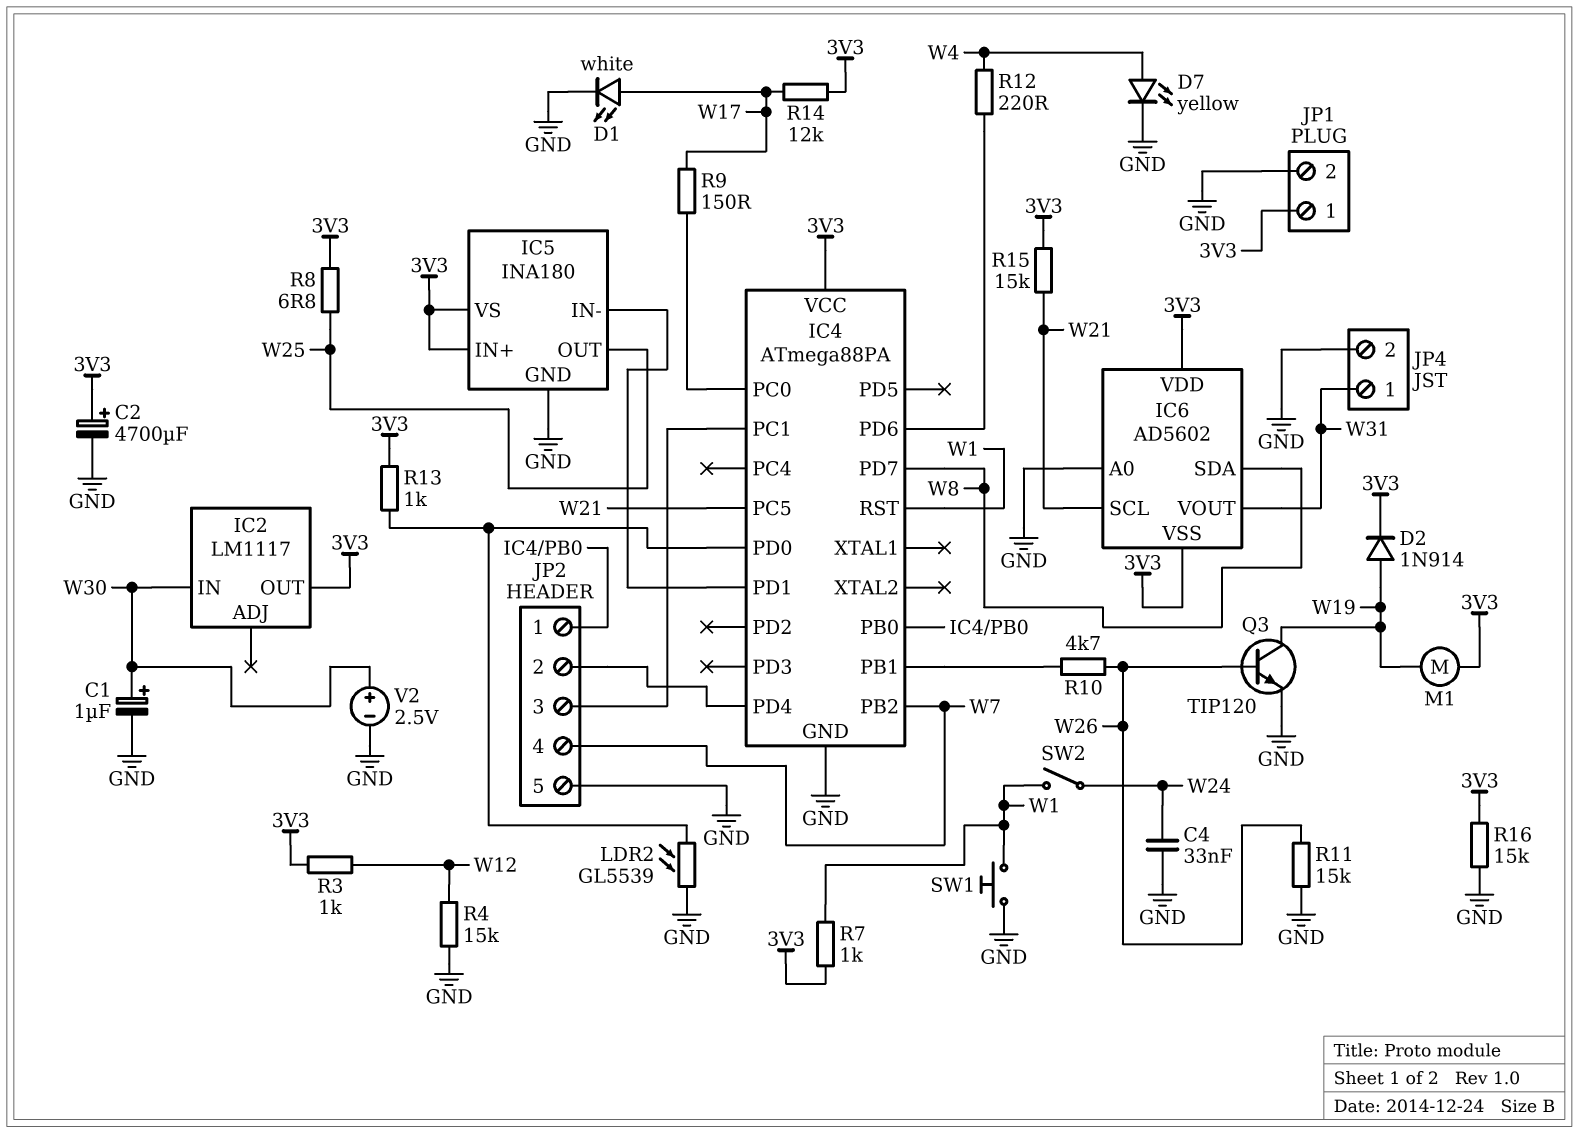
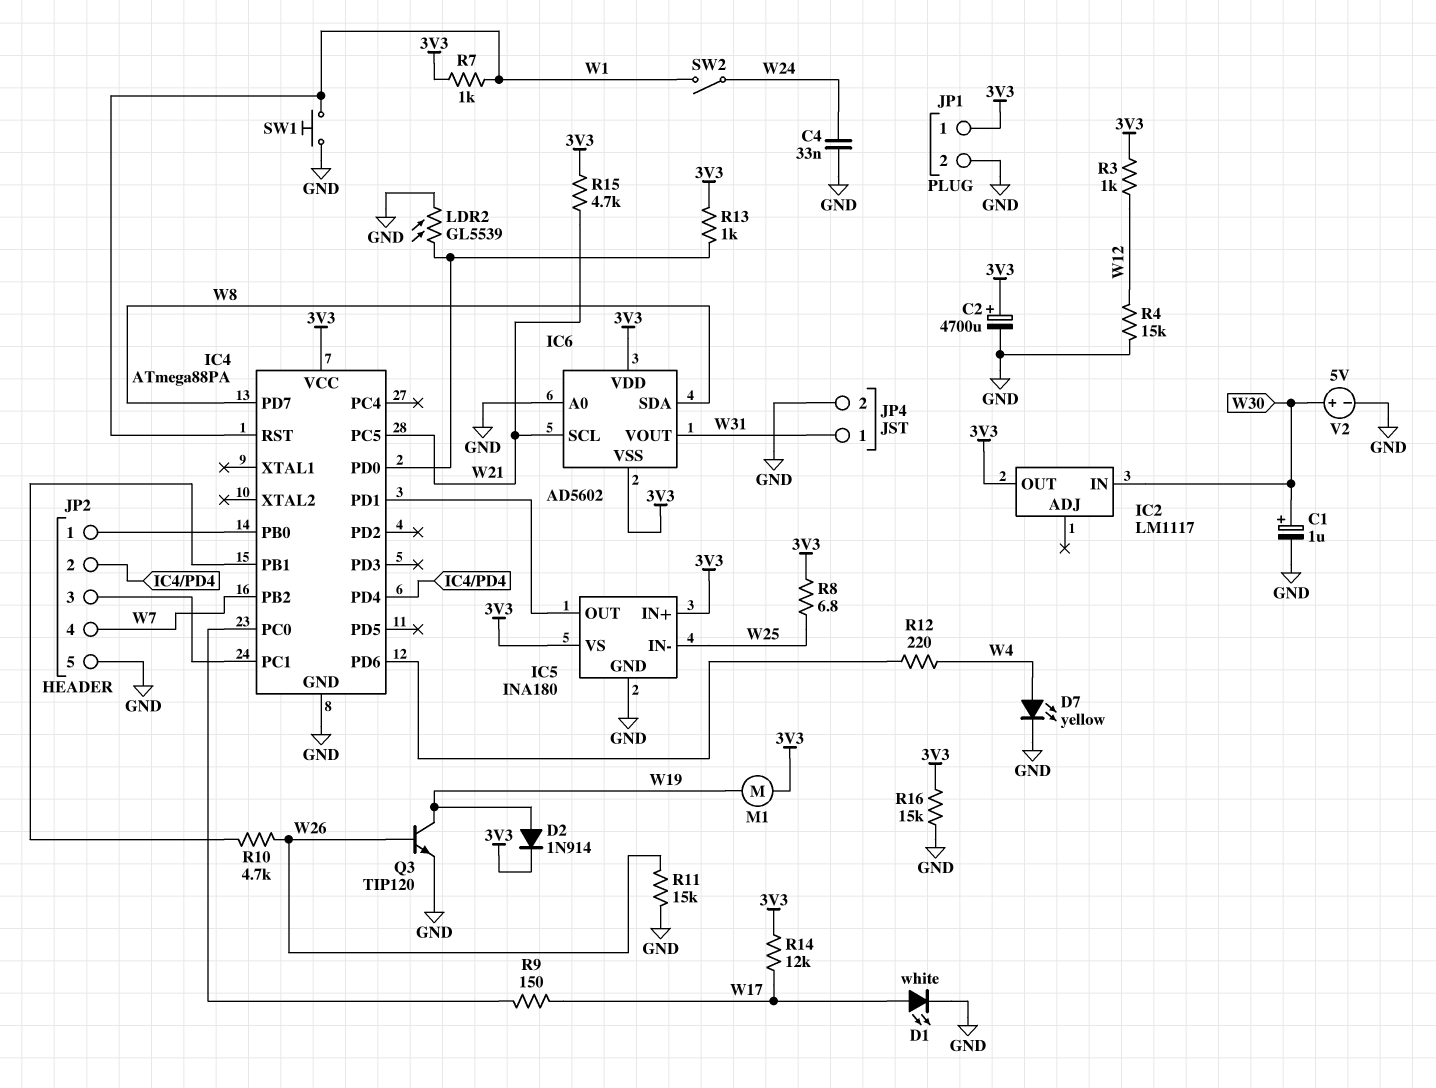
IC5 pin IN-: IC4/PD1 -> W25
IC5 pin OUT: W25 -> IC4/PD1
R15: 15k (3V3, W21) -> 4.7k (3V3, W21)
V2: 2.5V (plus W30, minus GND) -> 5V (plus W30, minus GND)

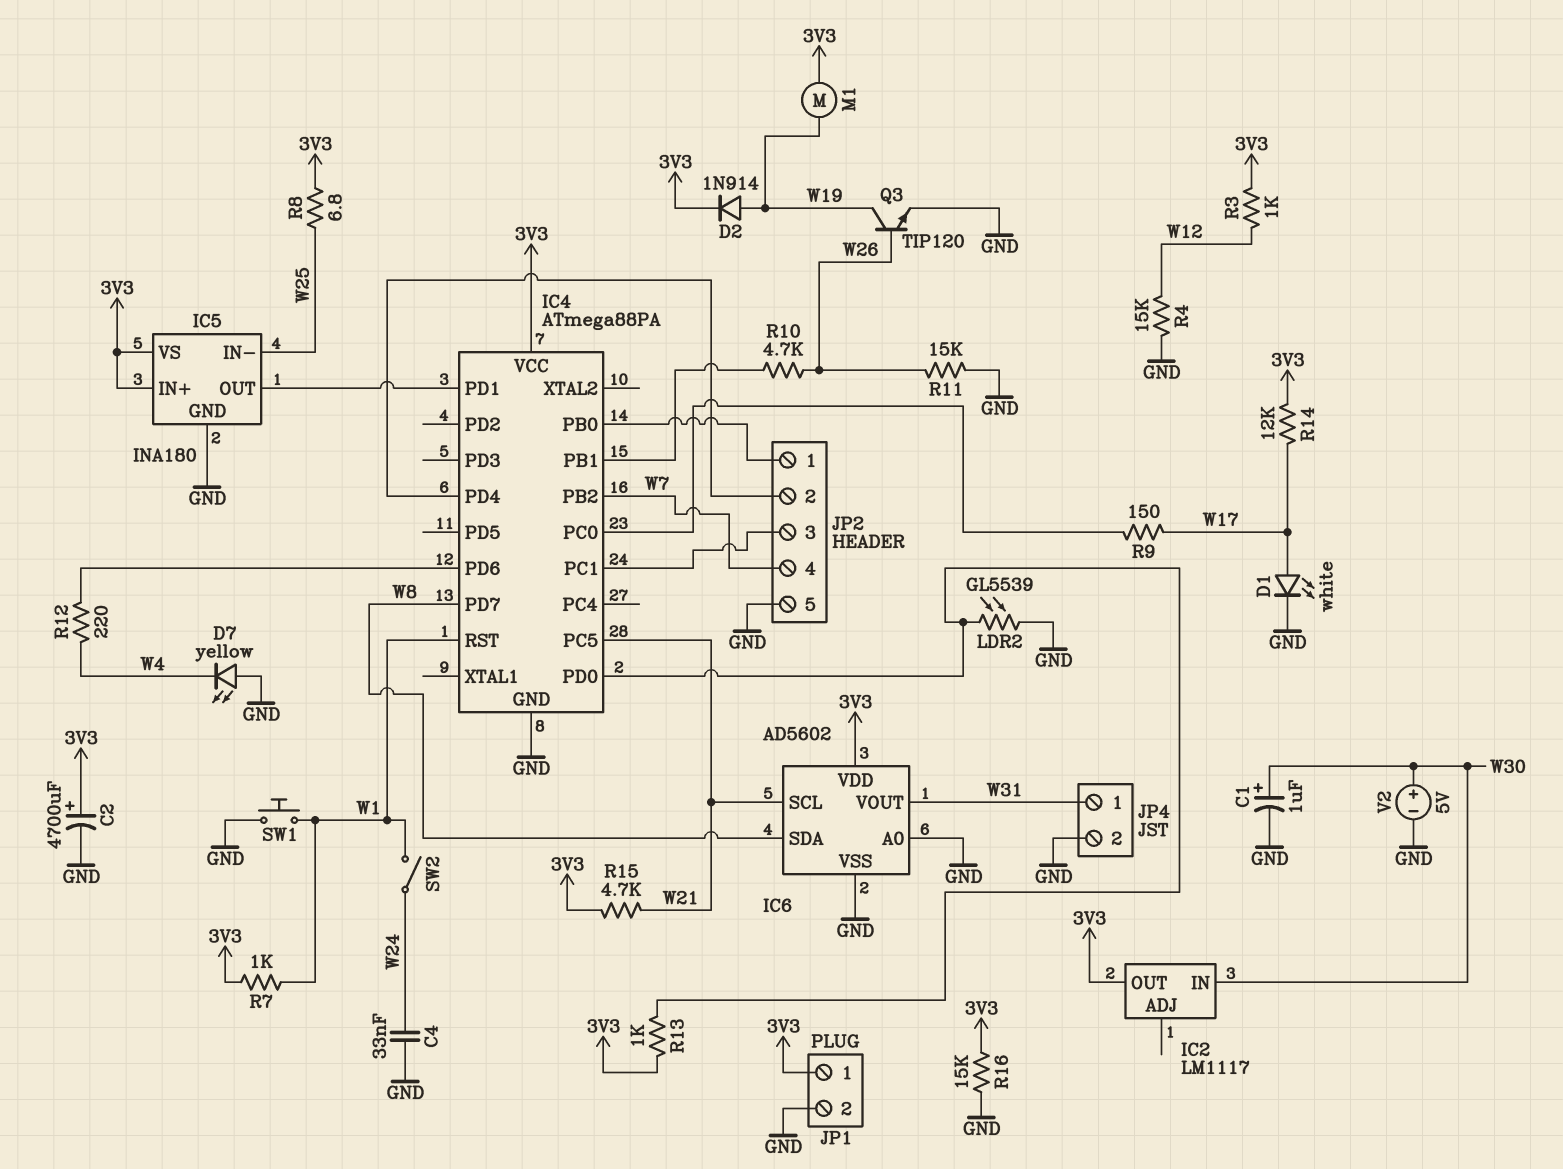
D7: LED yellow (A W4, K GND) -> LED yellow (A GND, K W4)
IC6 pin VSS: 3V3 -> GND

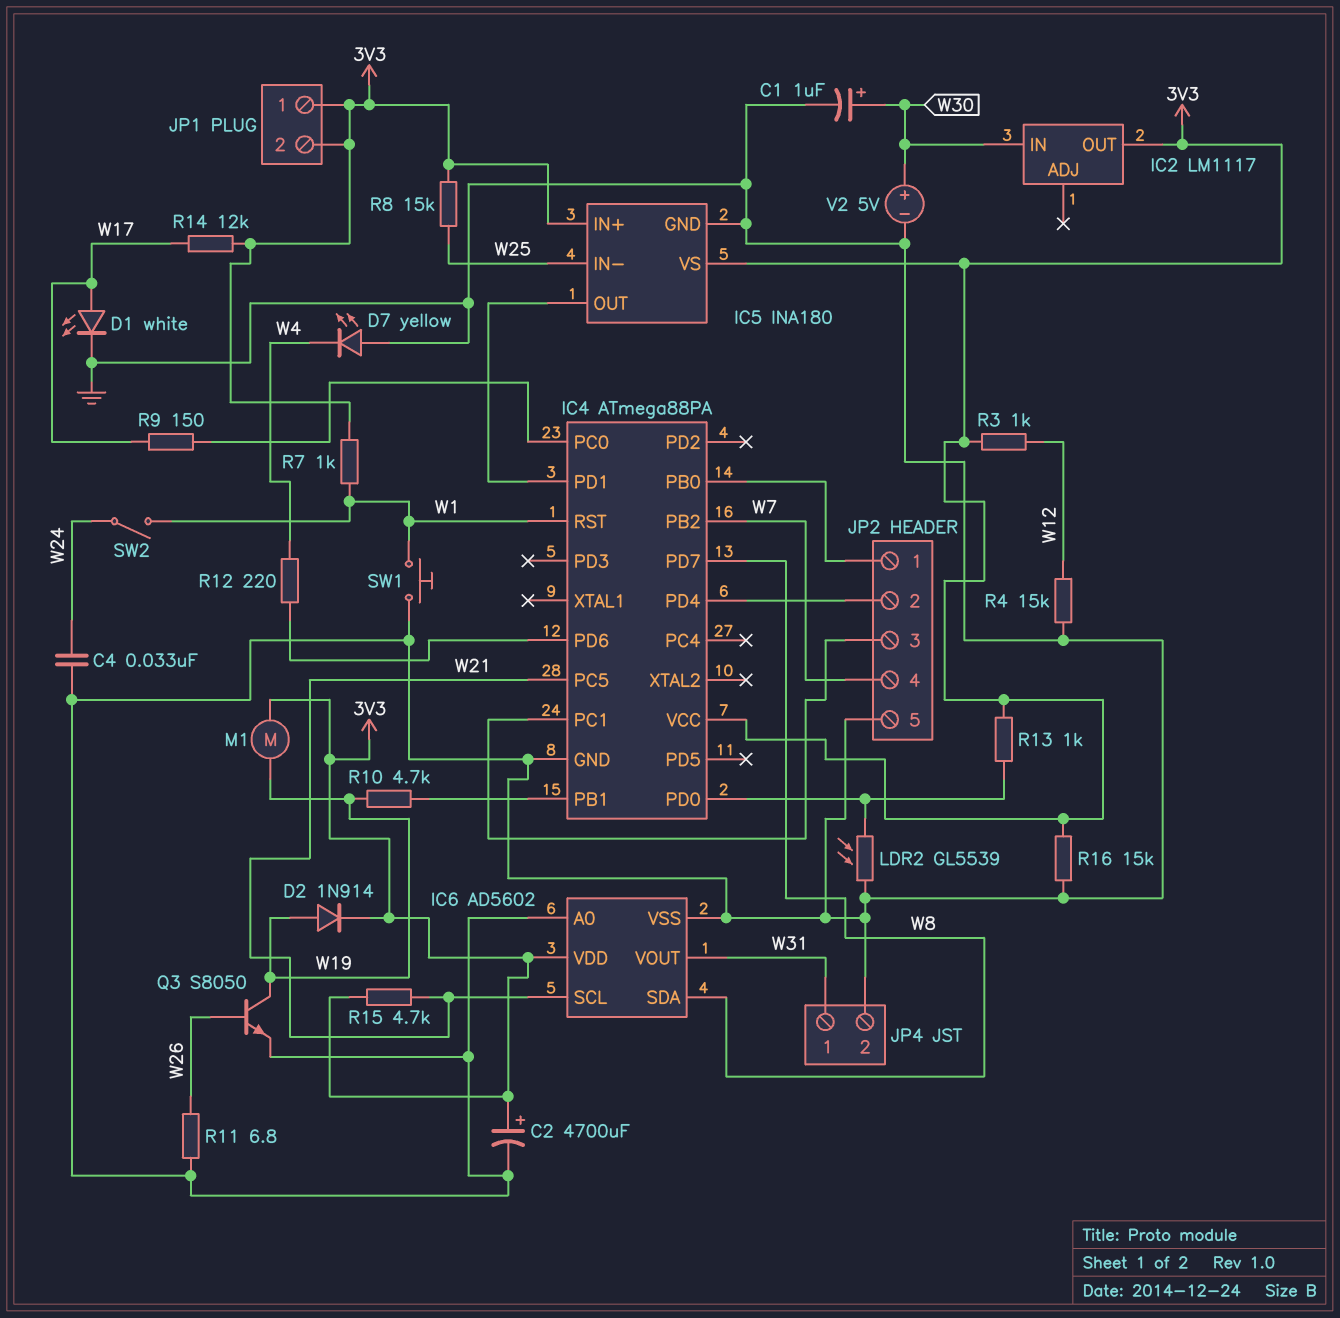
JP1 pin 2: GND -> 3V3
Q3: NPN TIP120 (B W26, C W19, E GND) -> NPN S8050 (B W26, C W19, E GND)
R8: 6.8 (3V3, W25) -> 15k (3V3, W25)
R10: 4.7k (IC4/PB1, W26) -> 4.7k (IC4/PB1, W19)
R11: 15k (GND, W26) -> 6.8 (GND, W26)

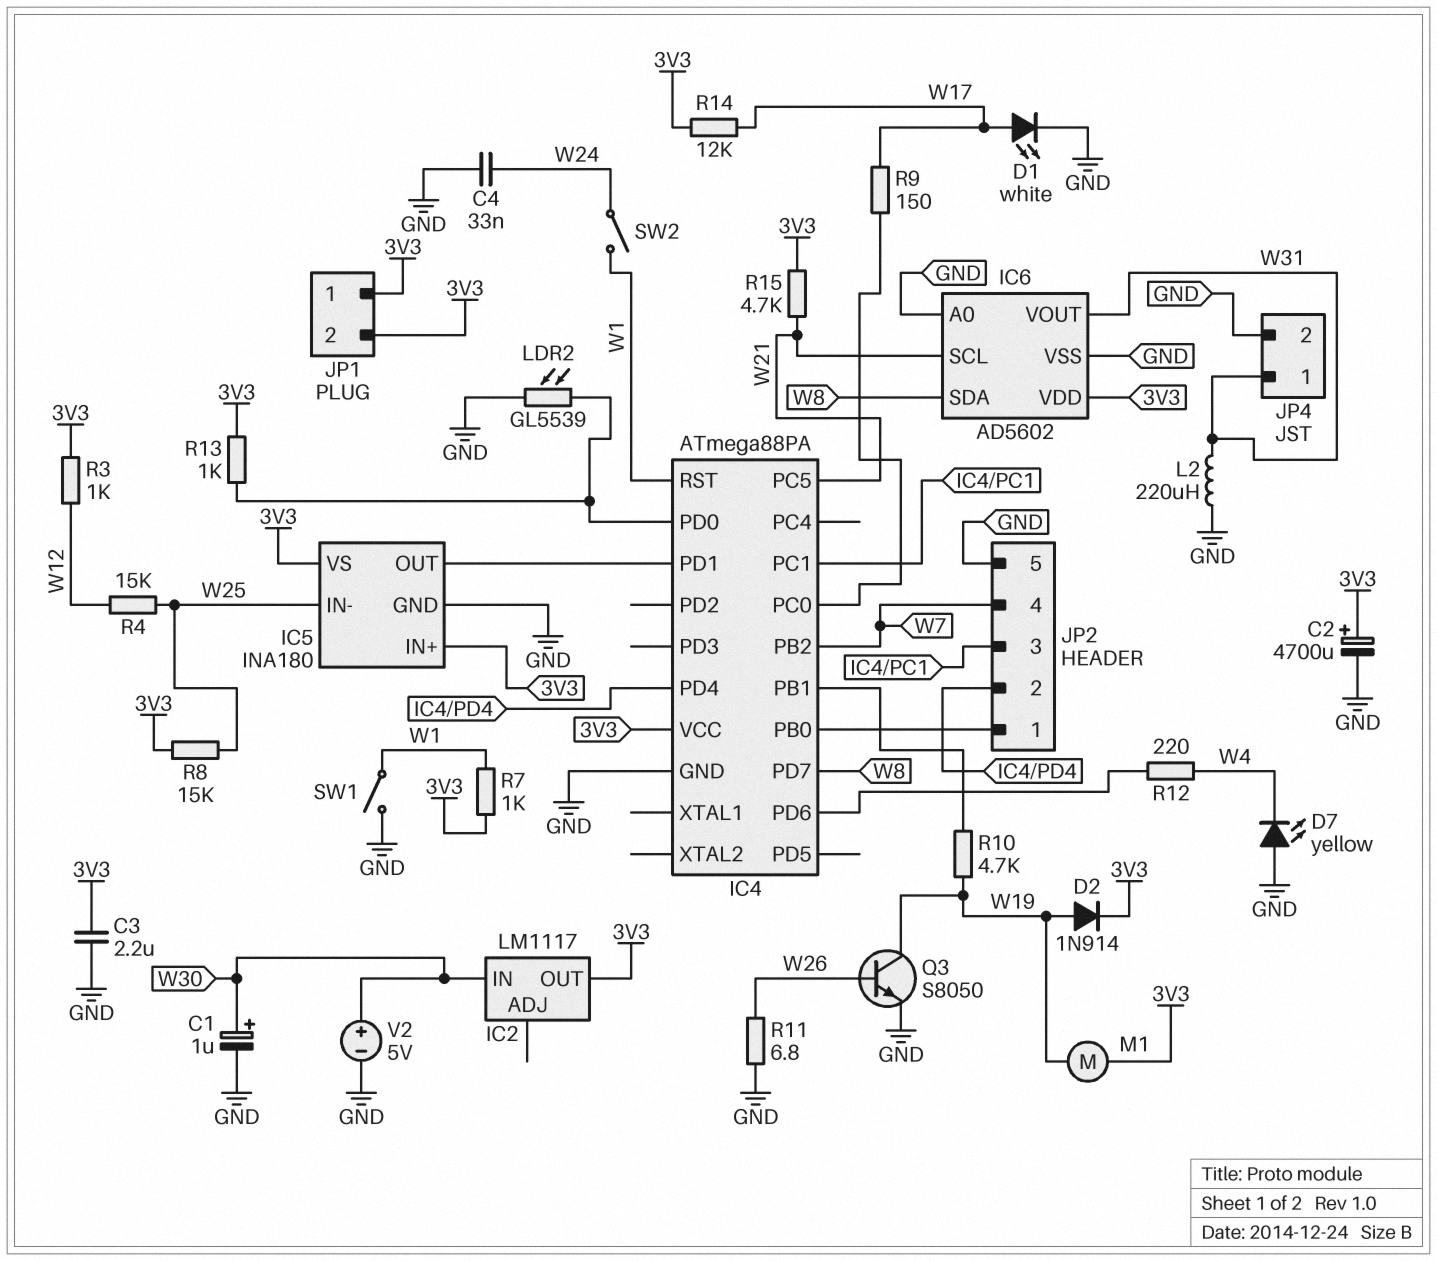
C3: none -> 2.2uF (3V3, GND)
L2: none -> 220uH (GND, W31)
R4: 15k (GND, W12) -> 15k (W12, W25)
R16: 15k (3V3, GND) -> none
SW1: button (GND, W1) -> switch (GND, W1)

